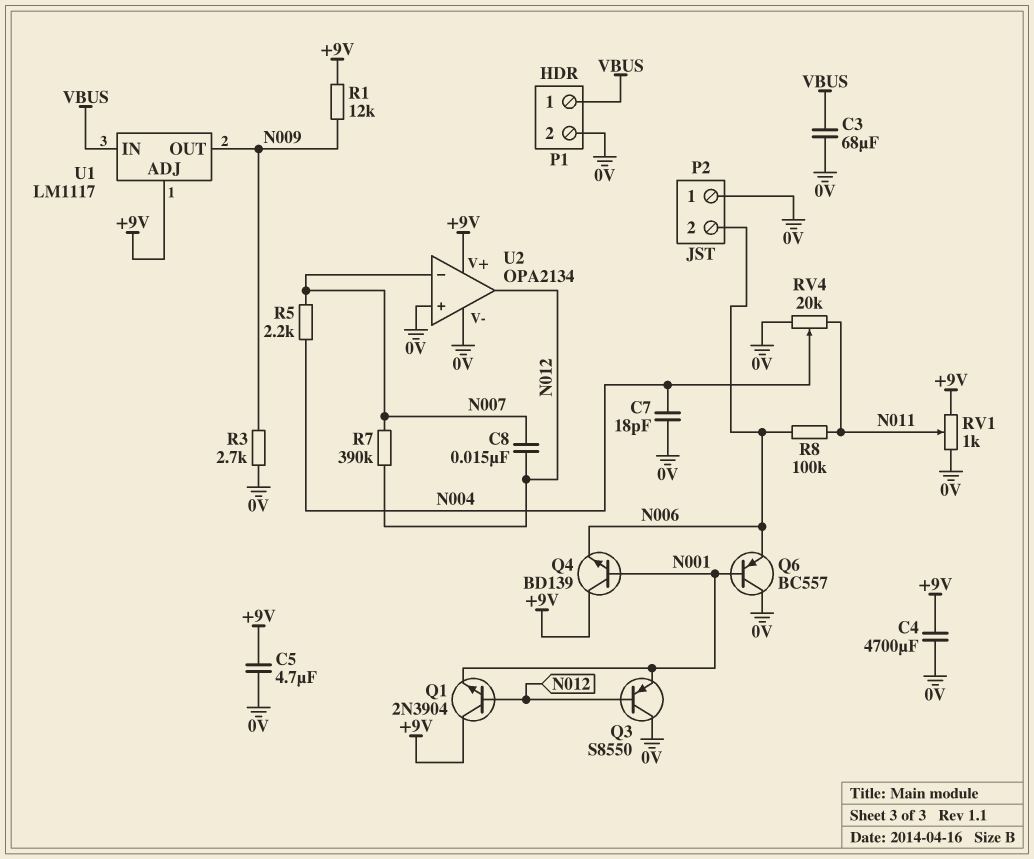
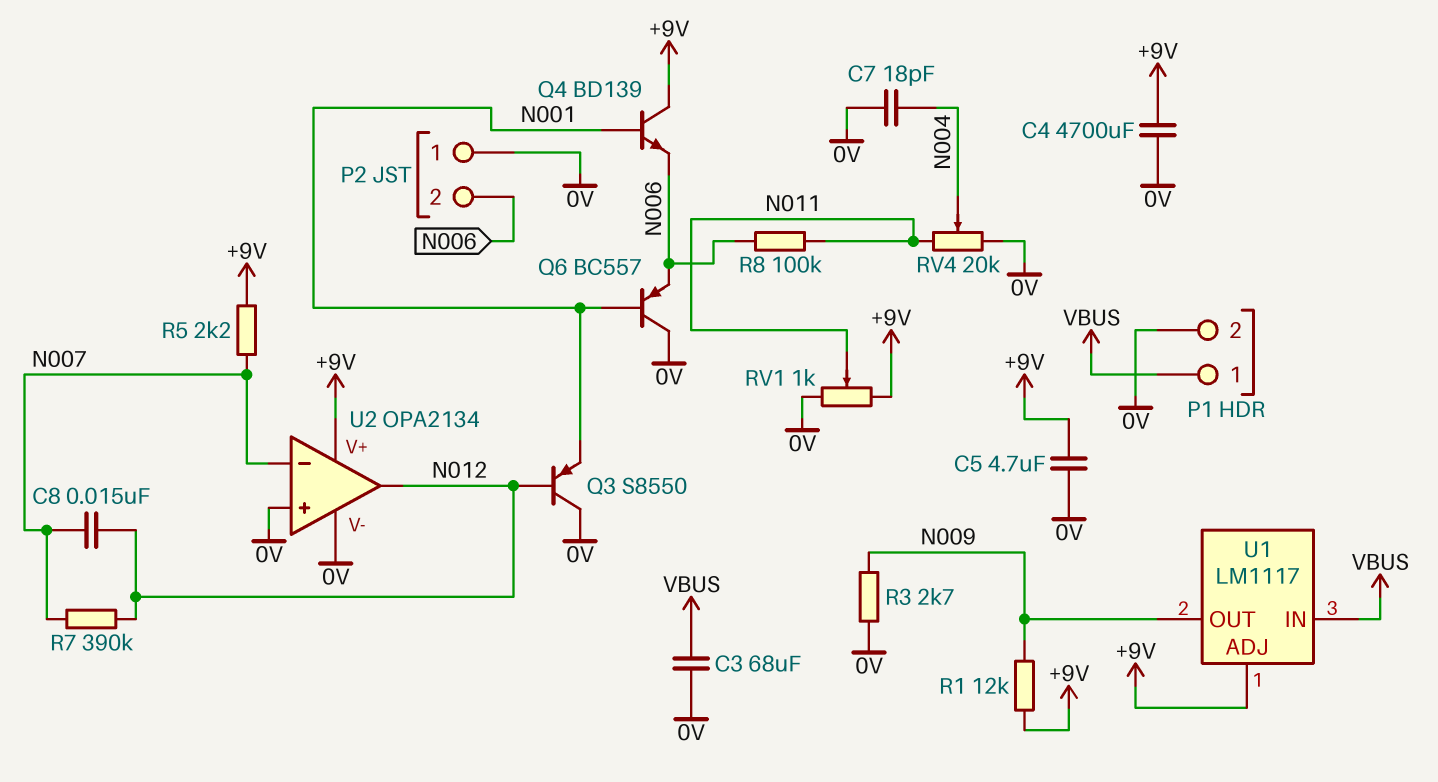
Q1: NPN 2N3904 (B N012, C +9V, E N001) -> none
R5: 2.2k (N004, N007) -> 2.2k (+9V, N007)

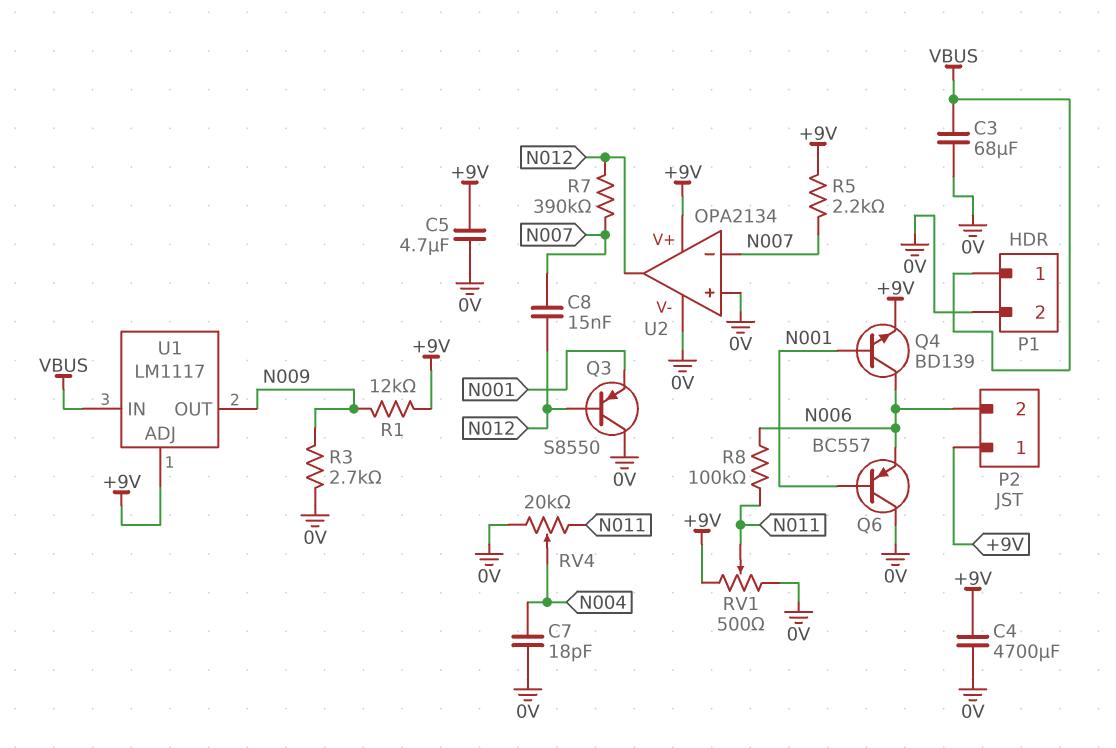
P2 pin 1: 0V -> +9V
Q4: NPN BD139 (B N001, C +9V, E N006) -> NPN BD139 (B N001, C N006, E +9V)
RV1: 1k (+9V, 0V, wiper N011) -> 500 (+9V, 0V, wiper N011)

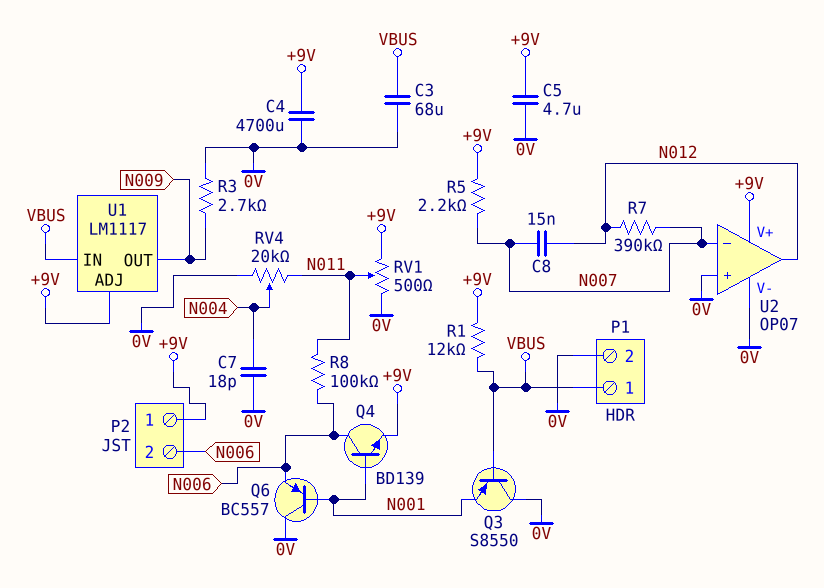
Q3: PNP S8550 (B N012, C 0V, E N001) -> PNP S8550 (B VBUS, C 0V, E N001)
R1: 12k (+9V, N009) -> 12k (+9V, VBUS)
U2: OPA2134 -> OP07

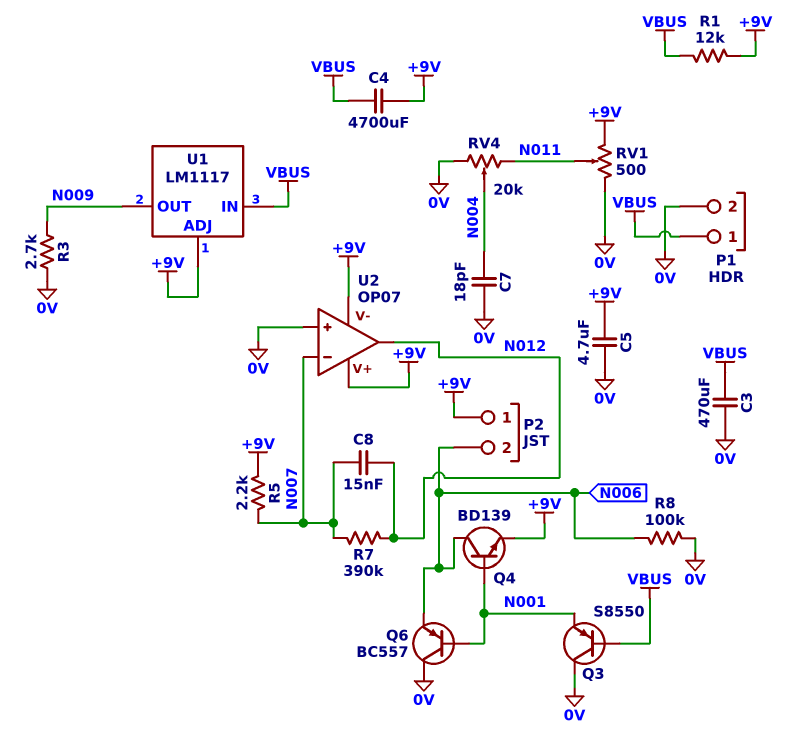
C3: 68uF (0V, VBUS) -> 470uF (0V, VBUS)
C4: 4700uF (+9V, 0V) -> 4700uF (+9V, VBUS)
R8: 100k (N006, N011) -> 100k (0V, N006)
U2 pin V-: 0V -> +9V

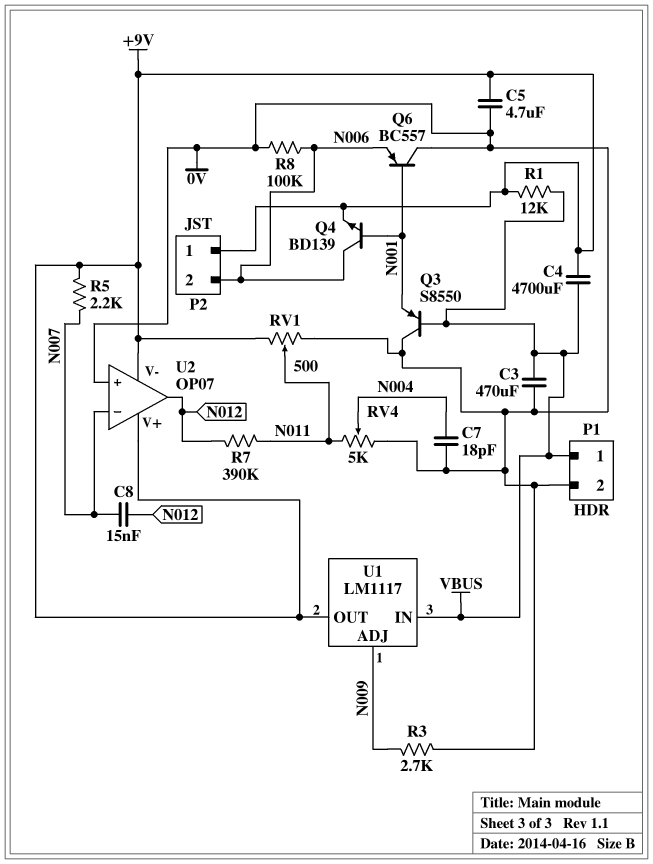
R7: 390k (N007, N012) -> 390k (N011, N012)
RV4: 20k (0V, N011, wiper N004) -> 5k (0V, N011, wiper N004)
U1 pin ADJ: +9V -> N009
U1 pin OUT: N009 -> +9V

